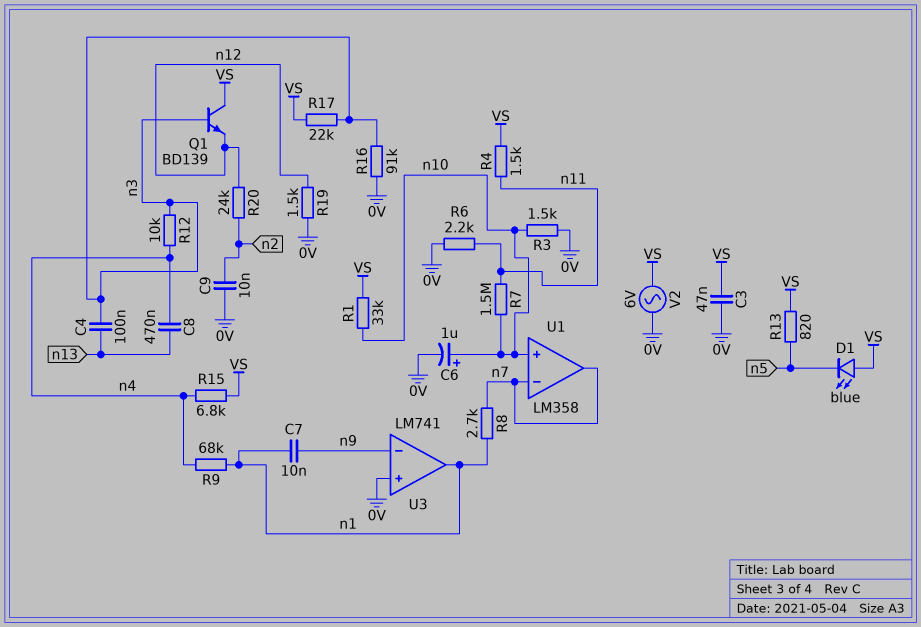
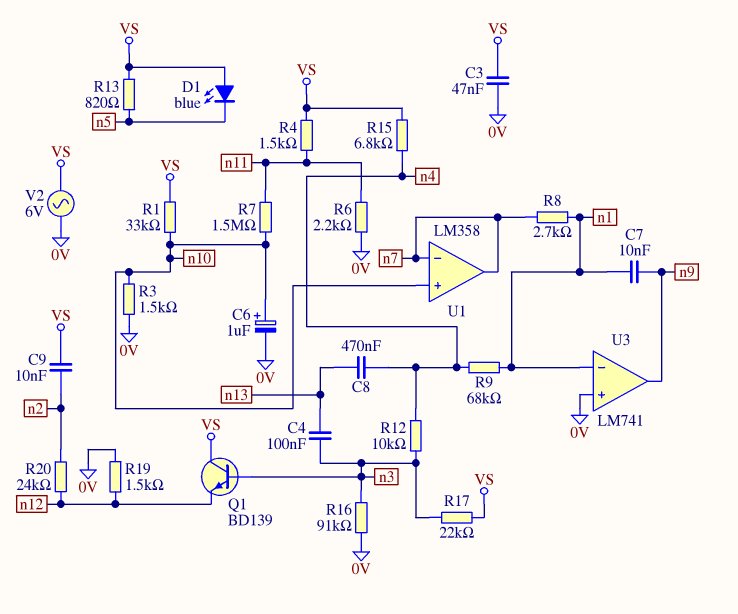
C9: 10nF (0V, n2) -> 10nF (VS, n2)
U3 pin in-: n9 -> n1
U3 pin out: n1 -> n9

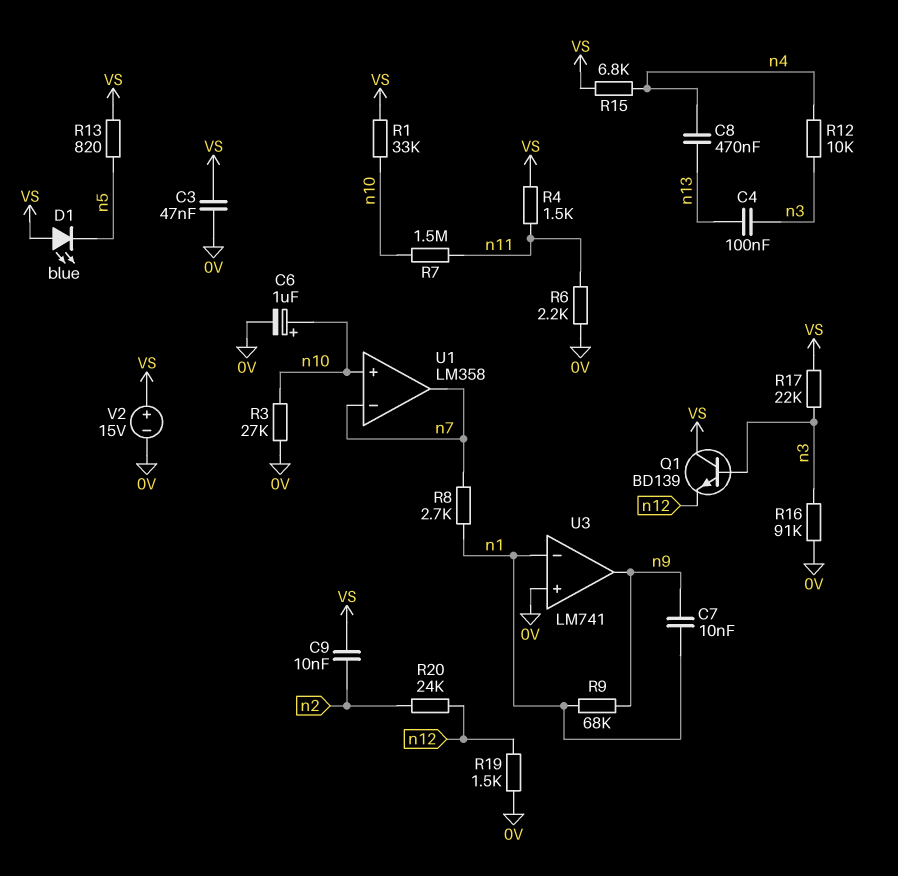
R3: 1.5k (0V, n10) -> 27k (0V, n10)
R9: 68k (n1, n4) -> 68k (n1, n9)
V2: AC 6V (0V, VS) -> 15V (plus VS, minus 0V)

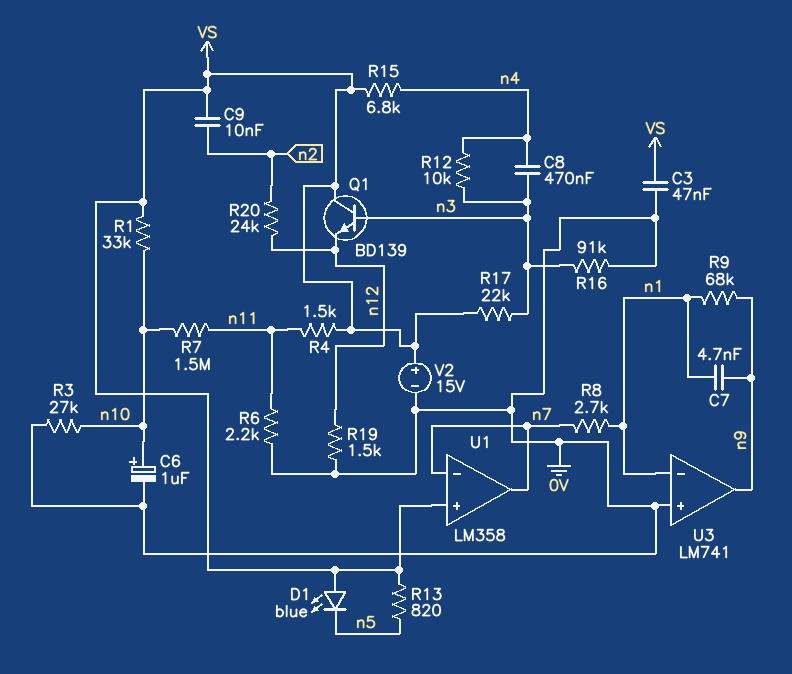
C4: 100nF (n3, n13) -> none
C7: 10nF (n1, n9) -> 4.7nF (n1, n9)
C8: 470nF (n4, n13) -> 470nF (n3, n4)
U1 pin in+: n10 -> VS

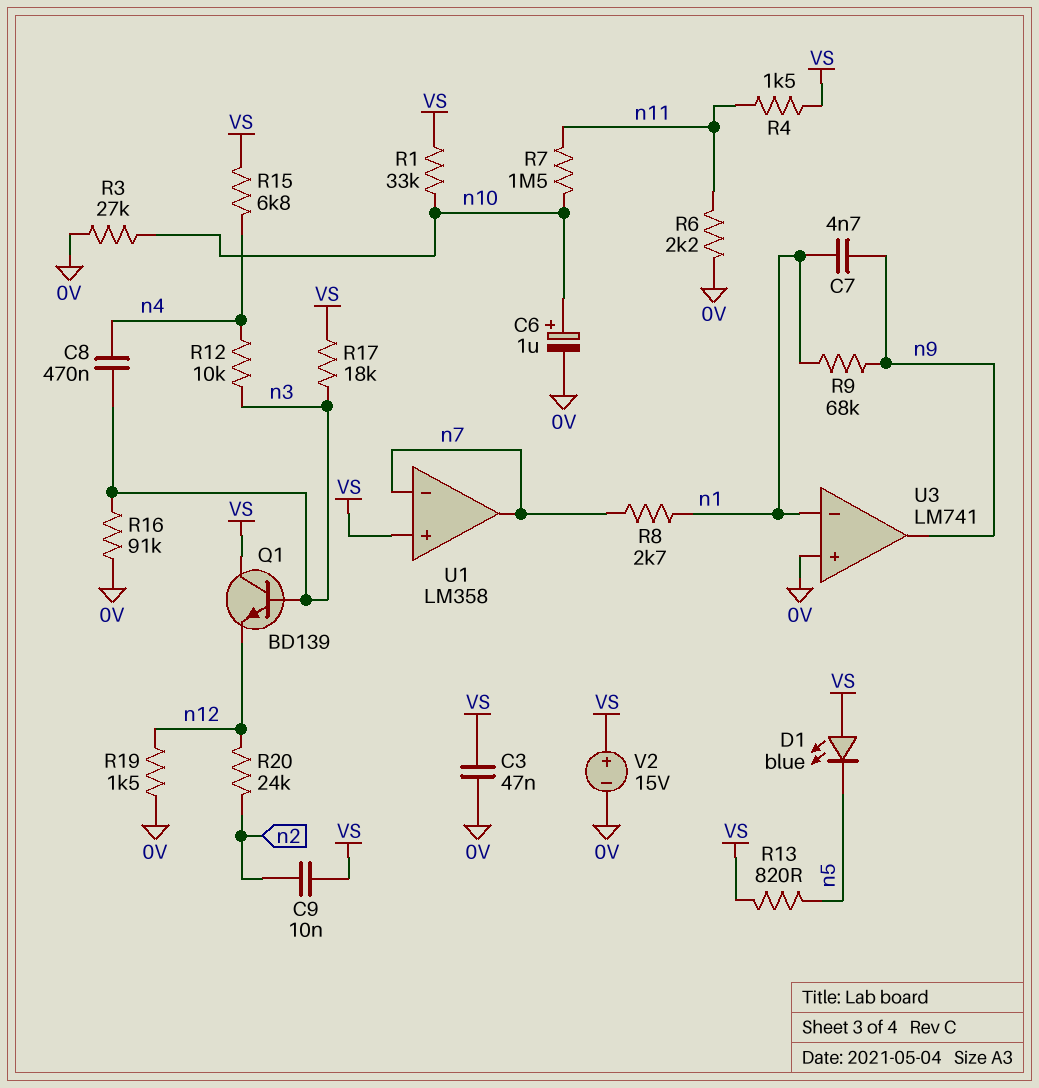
R17: 22k (VS, n3) -> 18k (VS, n3)

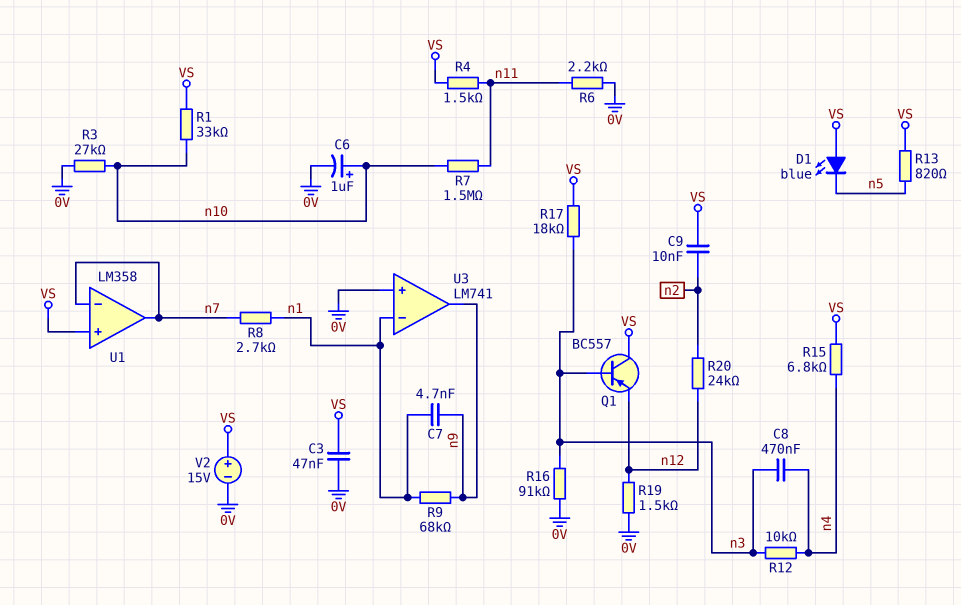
Q1: NPN BD139 (B n3, C VS, E n12) -> PNP BC557 (B n3, C VS, E n12)

